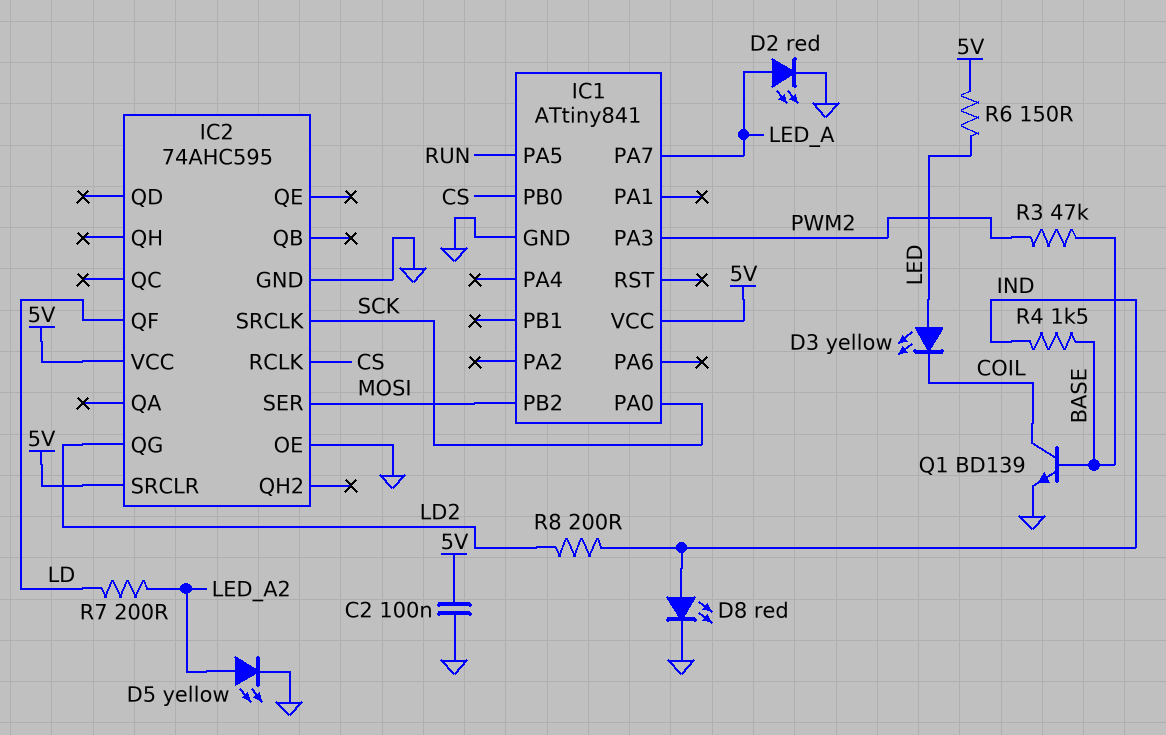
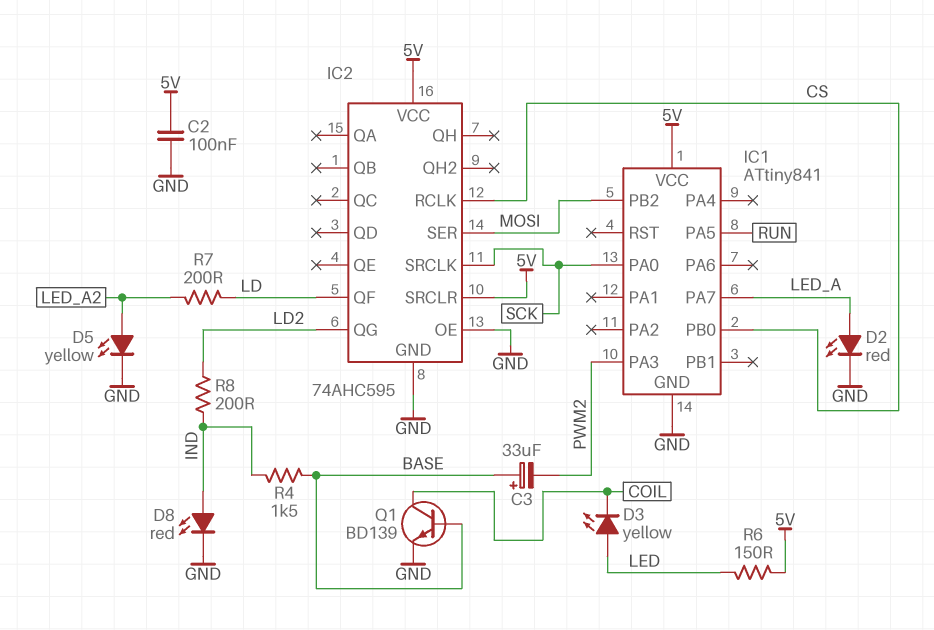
C3: none -> 33uF (plus BASE, minus PWM2)
R3: 47k (BASE, PWM2) -> none

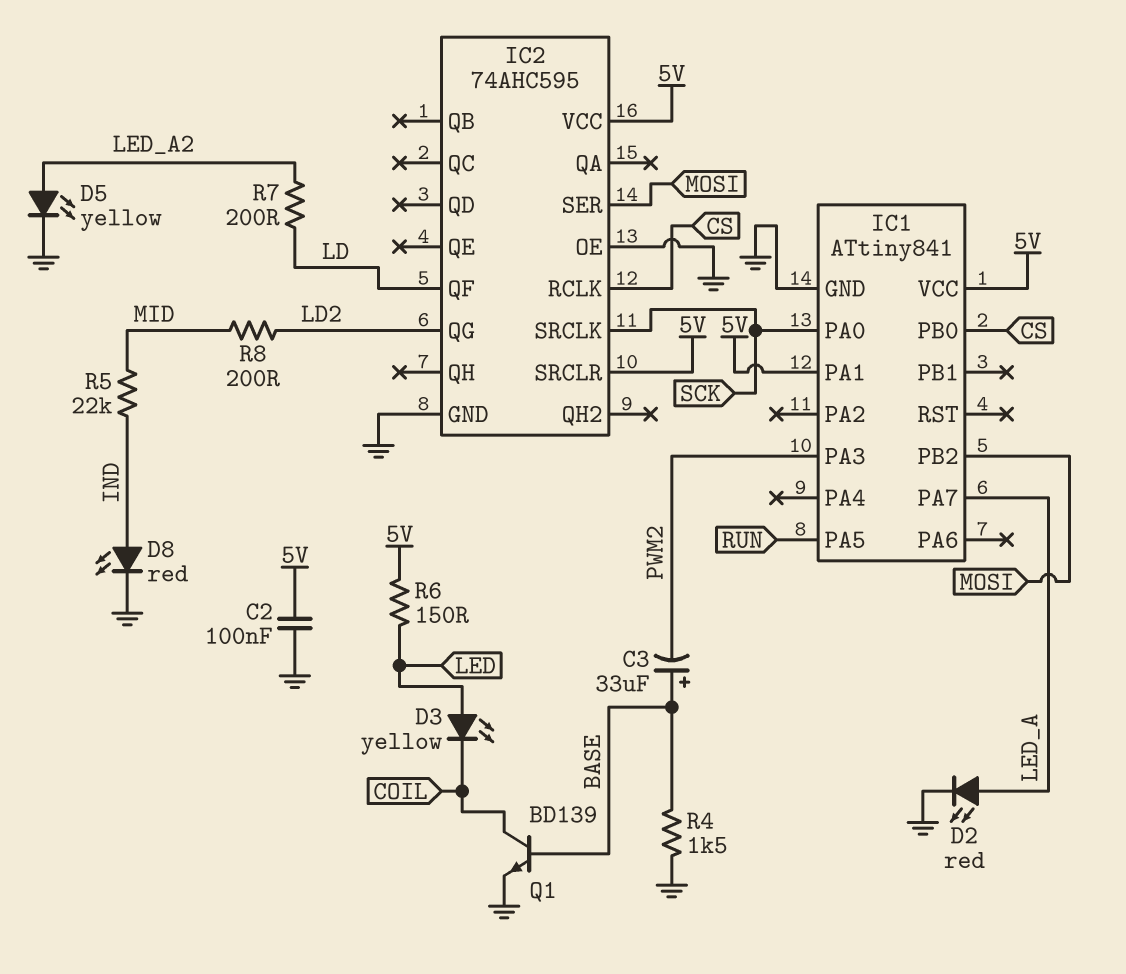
IC1 pin PA1: none -> 5V
R4: 1.5k (BASE, IND) -> 1.5k (BASE, GND)
R5: none -> 22k (IND, MID)
R8: 200 (IND, LD2) -> 200 (LD2, MID)

